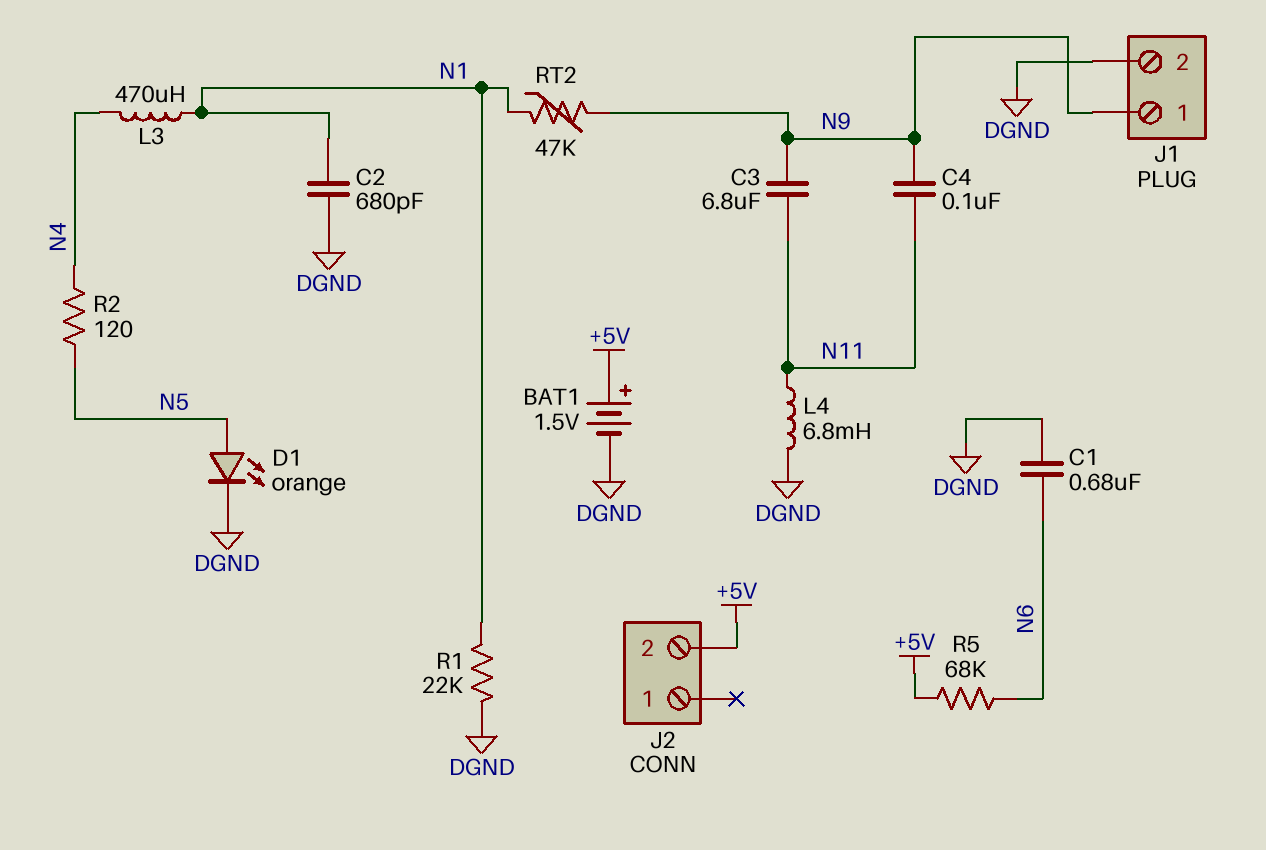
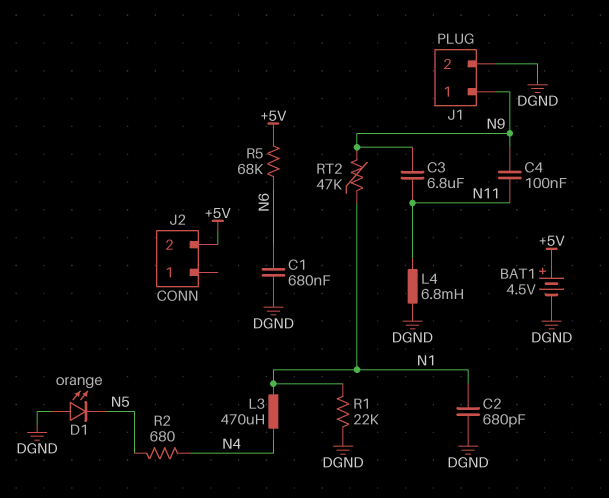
BAT1: 1.5V (plus +5V, minus DGND) -> 4.5V (plus +5V, minus DGND)
D1: LED orange (A N5, K DGND) -> LED orange (A DGND, K N5)
R2: 120 (N4, N5) -> 680 (N4, N5)

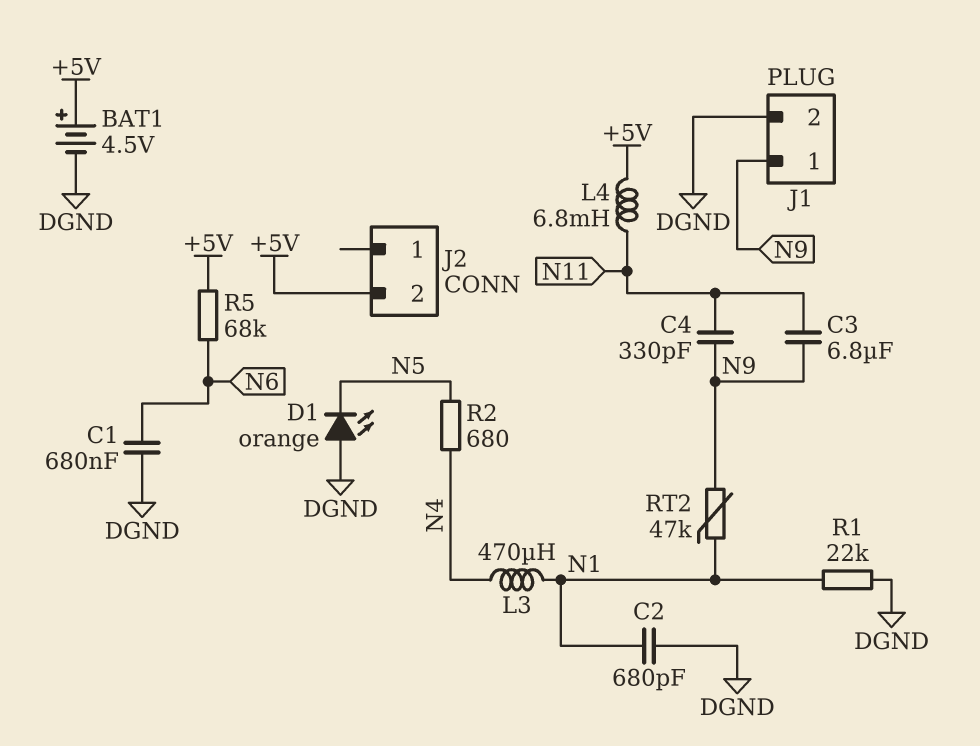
C4: 100nF (N9, N11) -> 330pF (N9, N11)
L4: 6.8mH (DGND, N11) -> 6.8mH (+5V, N11)

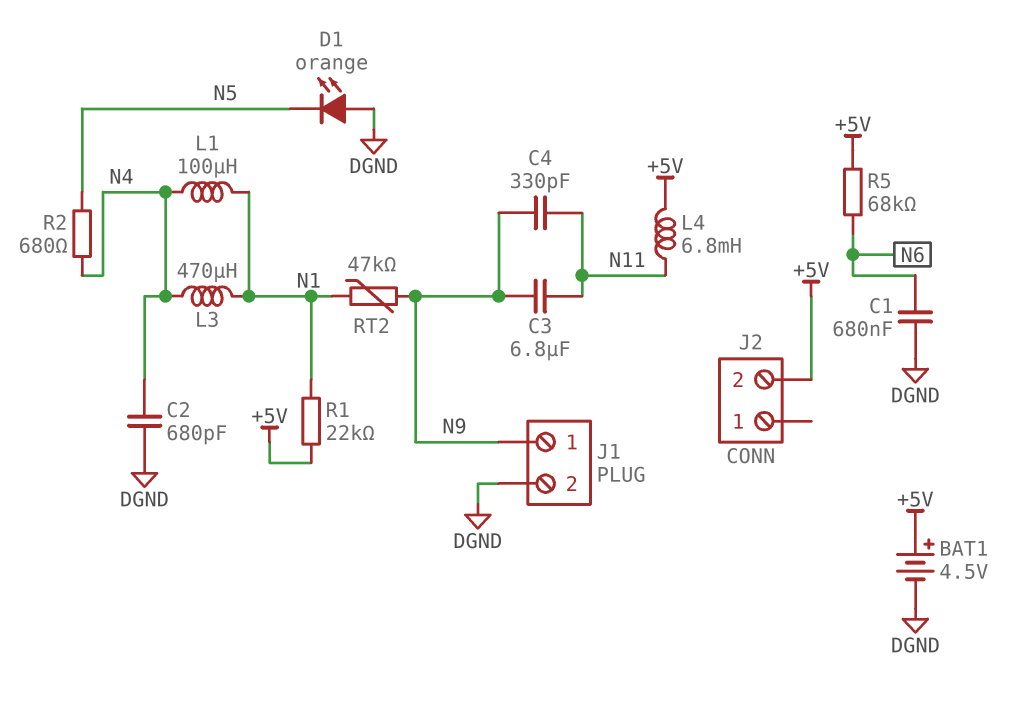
C2: 680pF (DGND, N1) -> 680pF (DGND, N4)
L1: none -> 100uH (N1, N4)
R1: 22k (DGND, N1) -> 22k (+5V, N1)

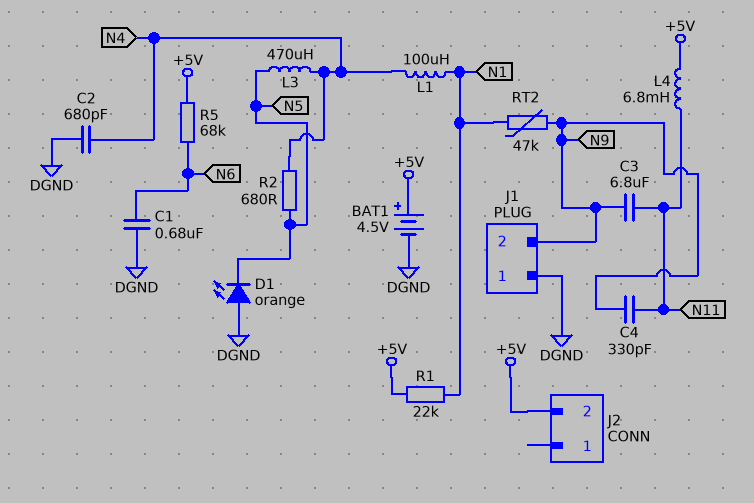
J1 pin 1: N9 -> DGND
J1 pin 2: DGND -> N9
L3: 470uH (N1, N4) -> 470uH (N4, N5)

